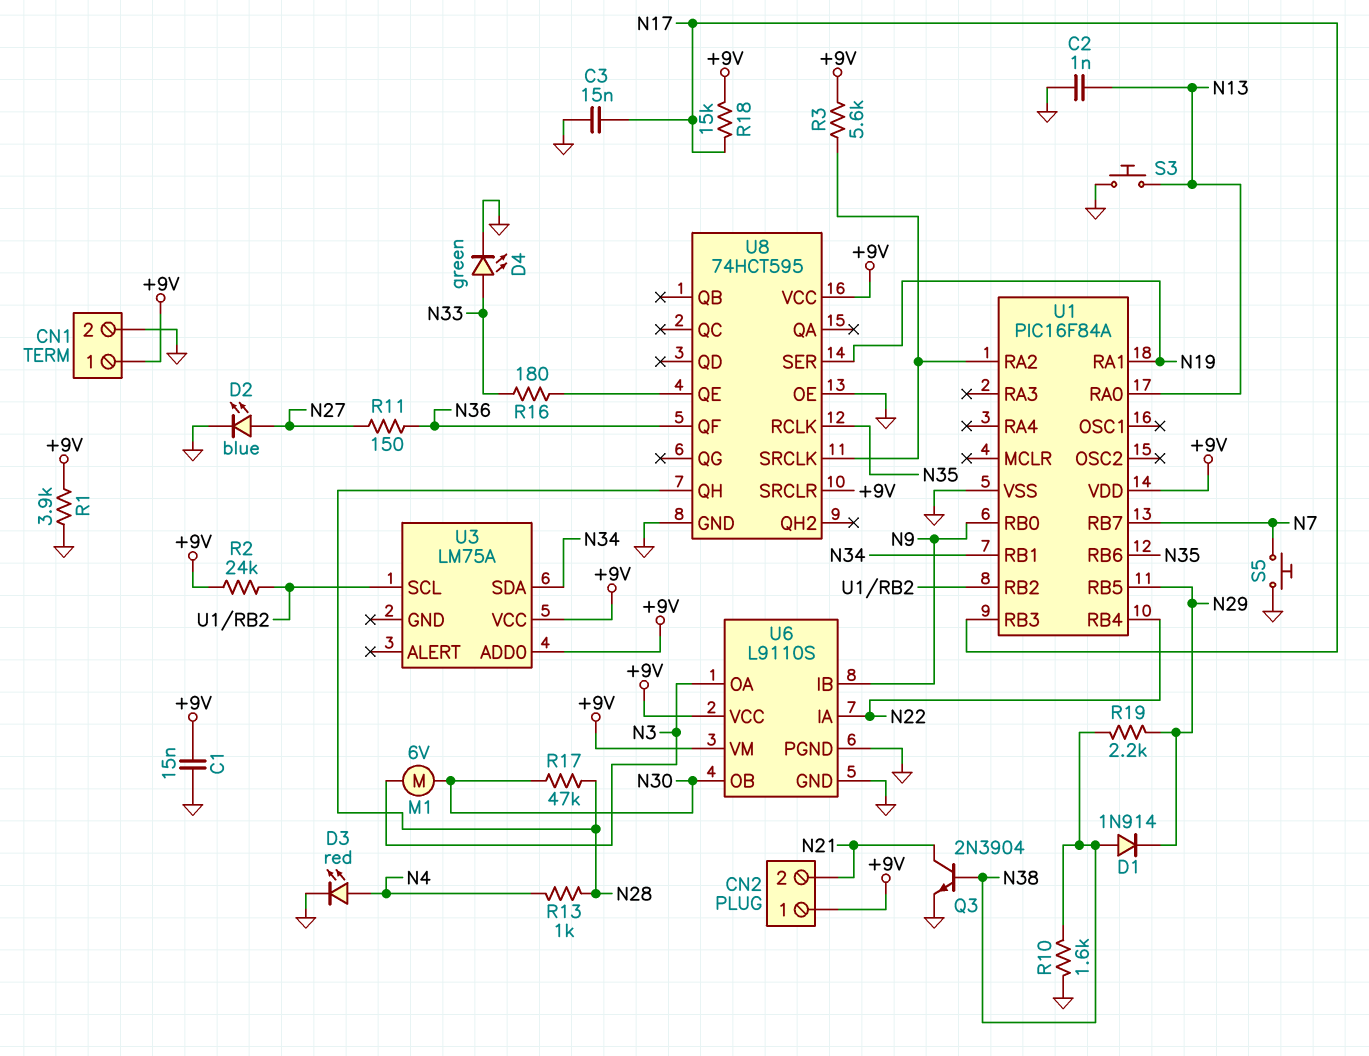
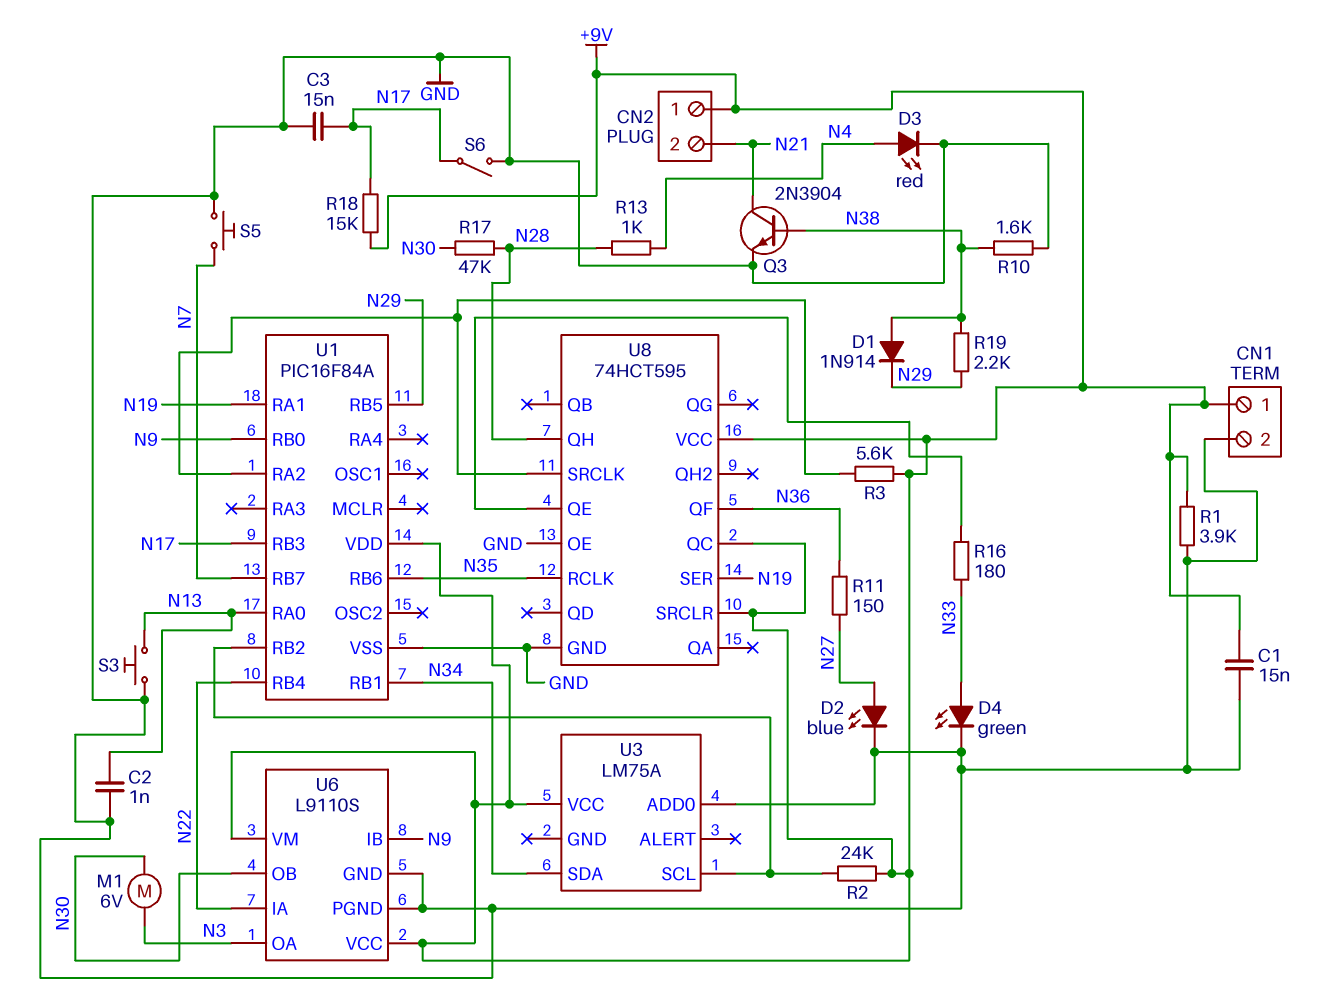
S6: none -> switch (GND, N17)
U3 pin ADD0: +9V -> GND
U8 pin QC: none -> +9V

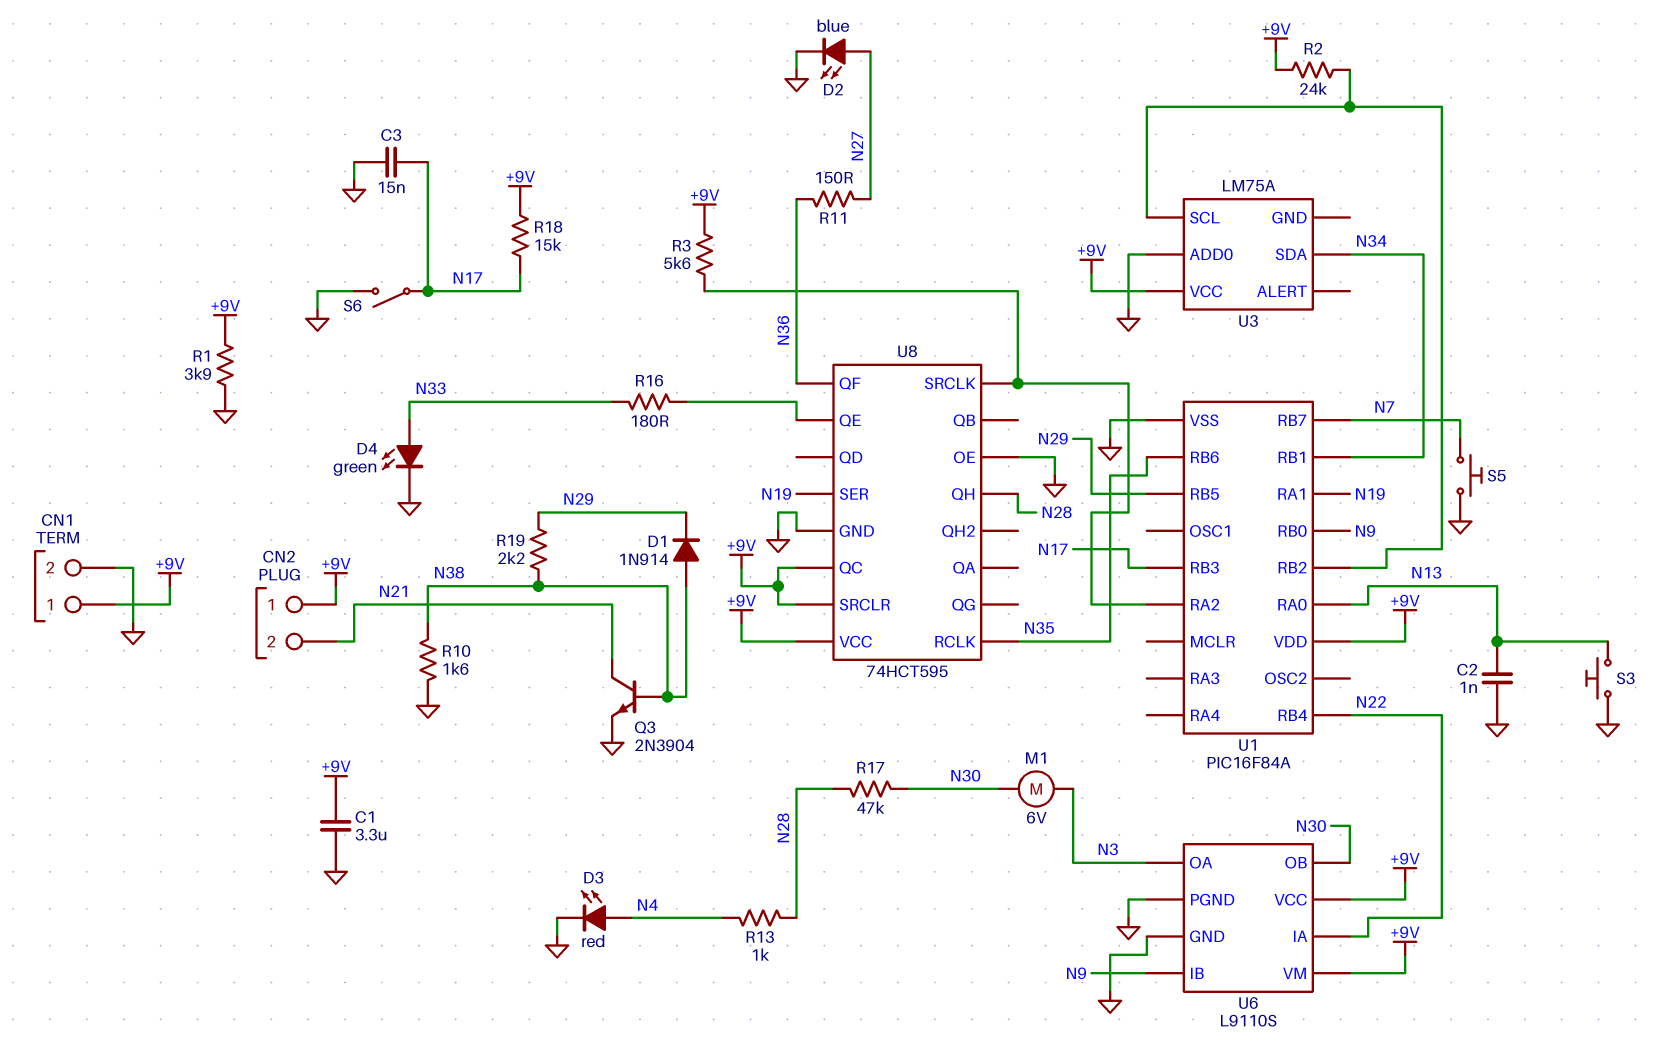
C1: 15nF (+9V, GND) -> 3.3uF (+9V, GND)

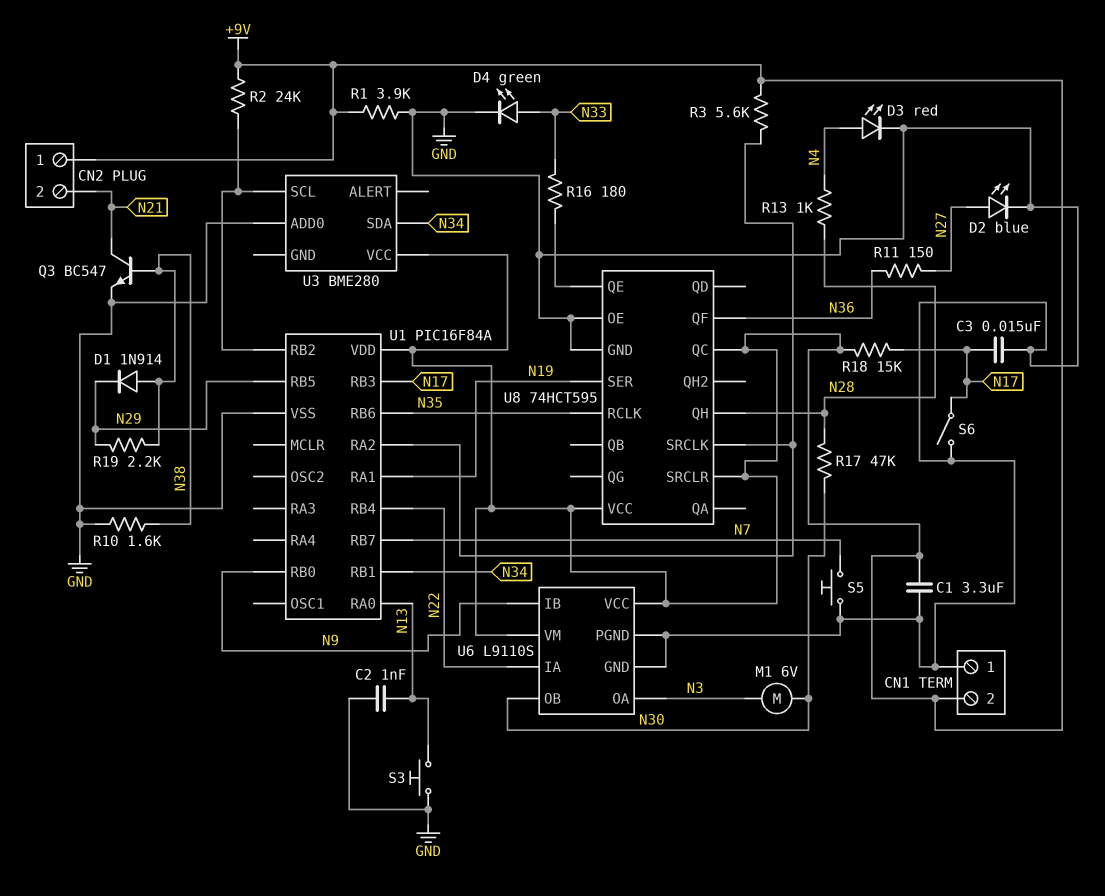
CN1 pin 1: +9V -> GND
CN1 pin 2: GND -> +9V
Q3: NPN 2N3904 (B N38, C N21, E GND) -> NPN BC547 (B N38, C N21, E GND)
U3: LM75A -> BME280

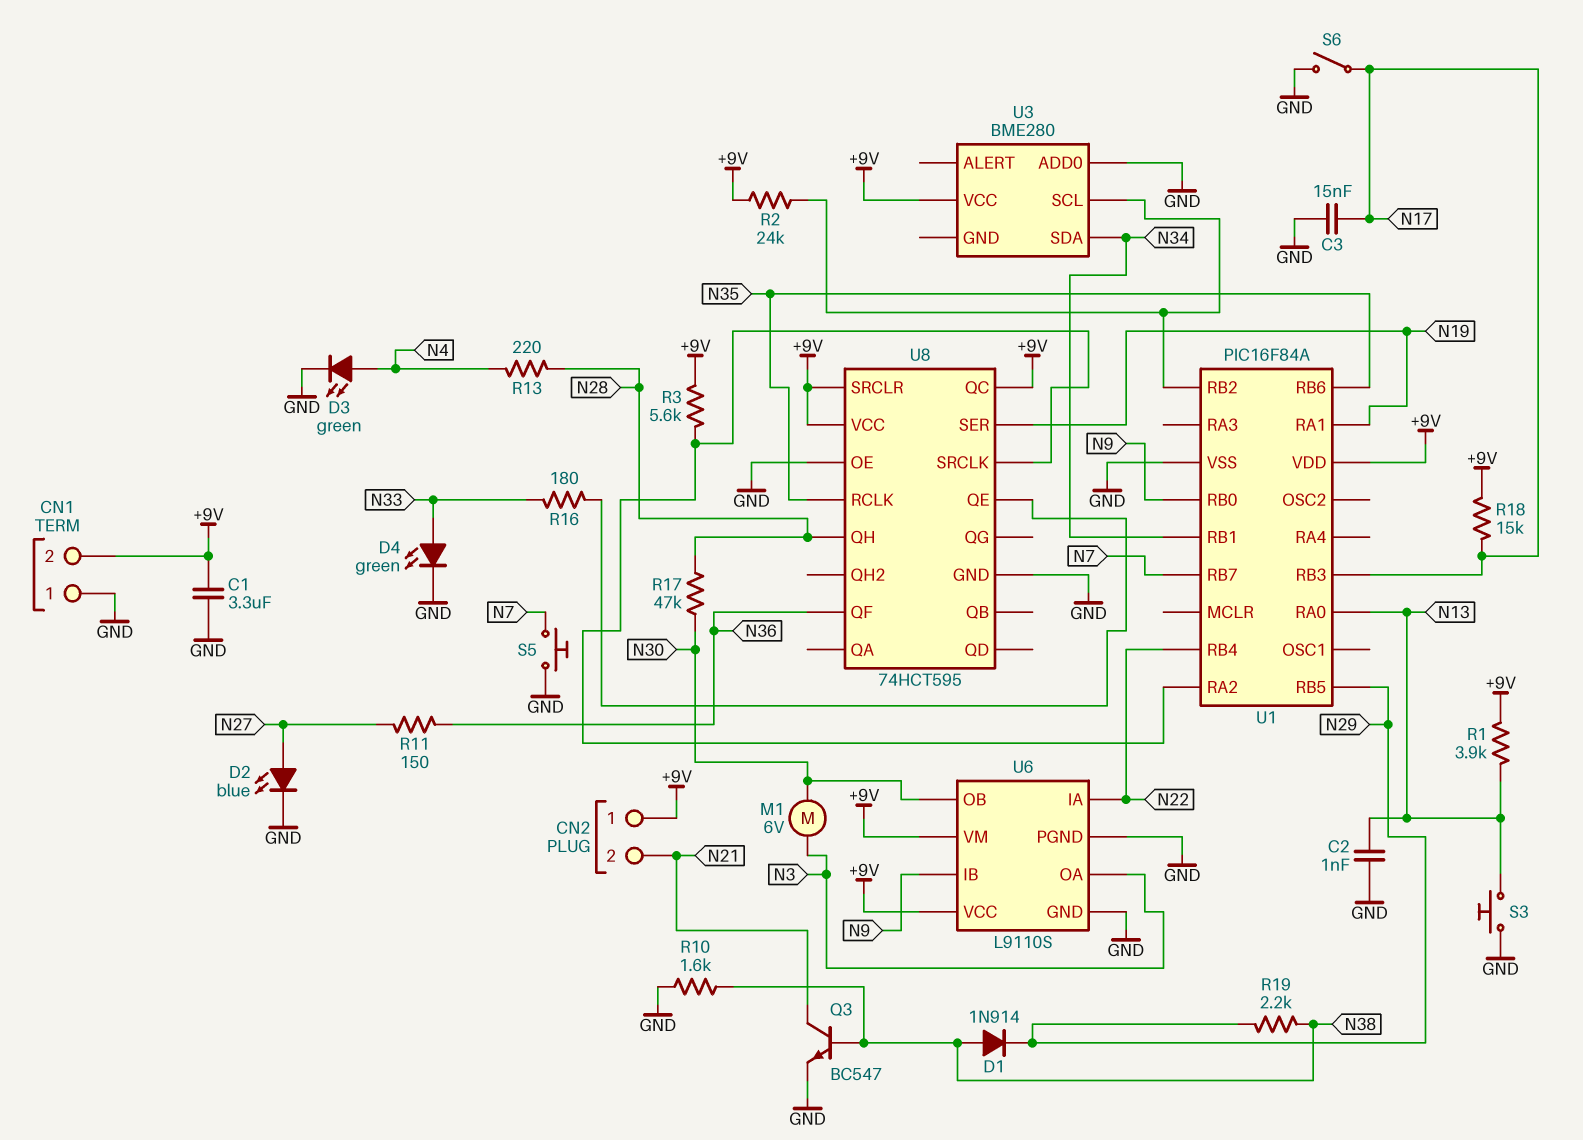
D3: LED red (A N4, K GND) -> LED green (A N4, K GND)
R1: 3.9k (+9V, GND) -> 3.9k (+9V, N13)
R13: 1k (N4, N28) -> 220 (N4, N28)

